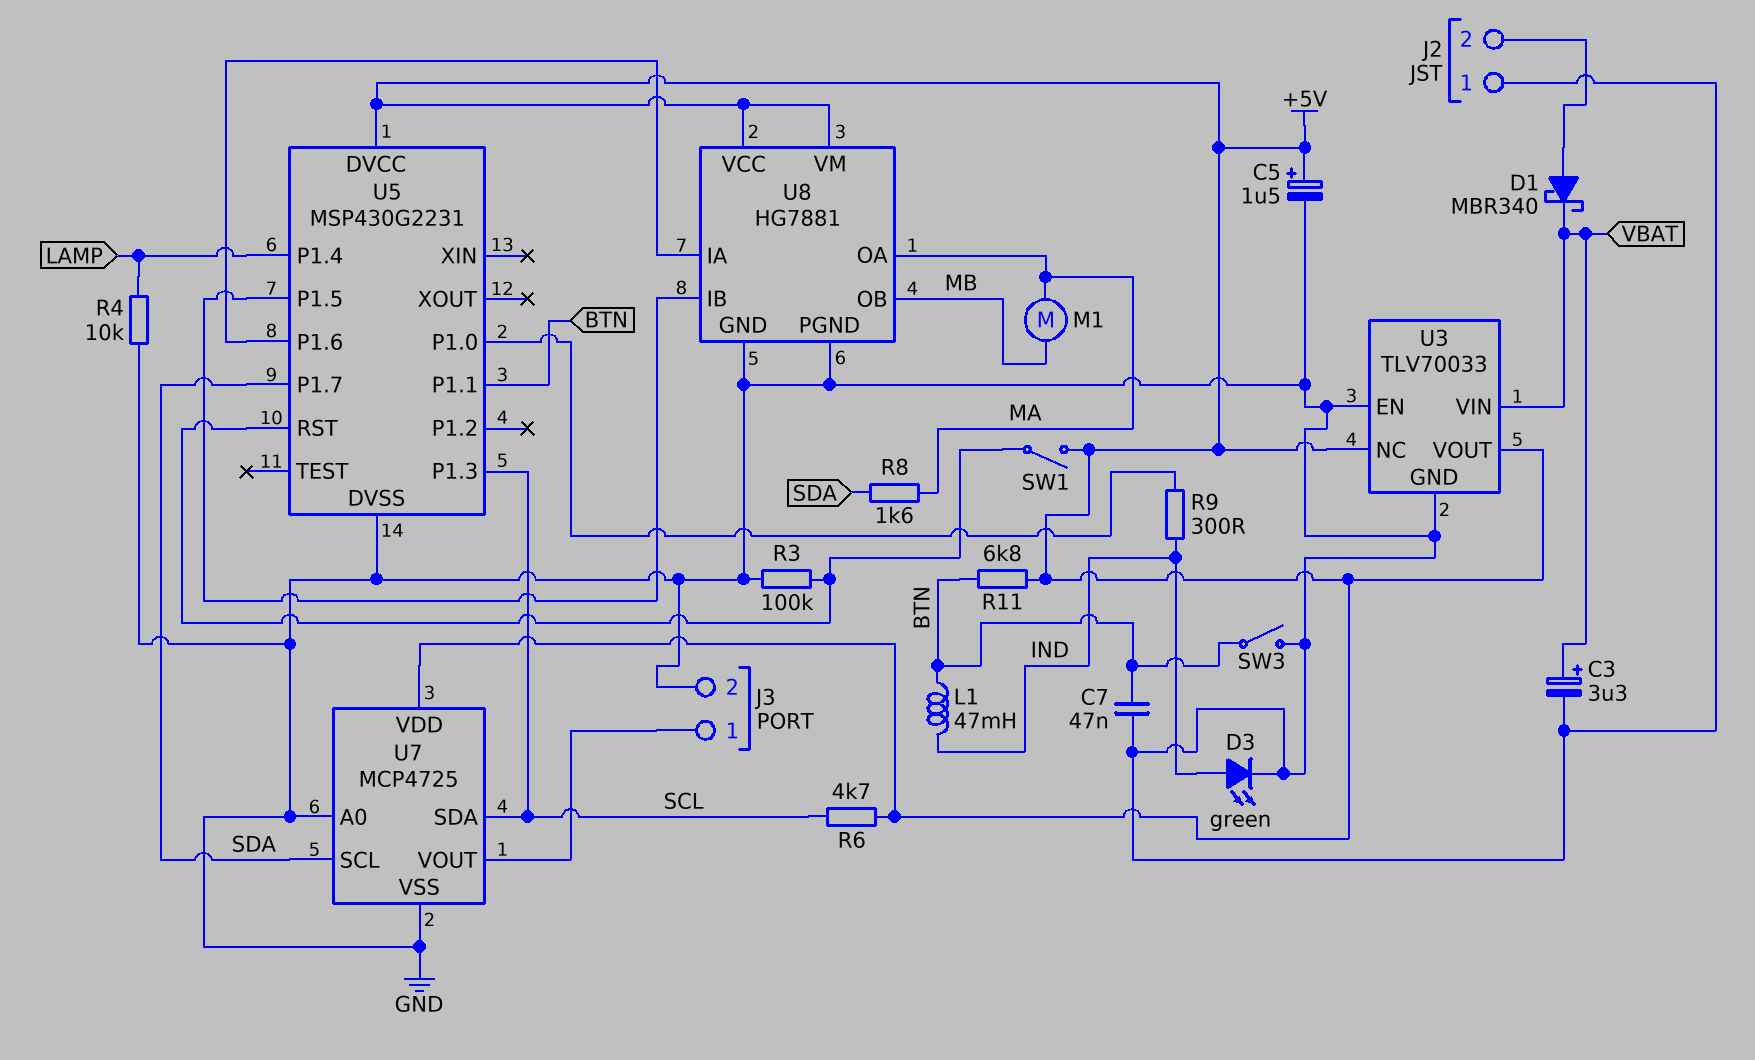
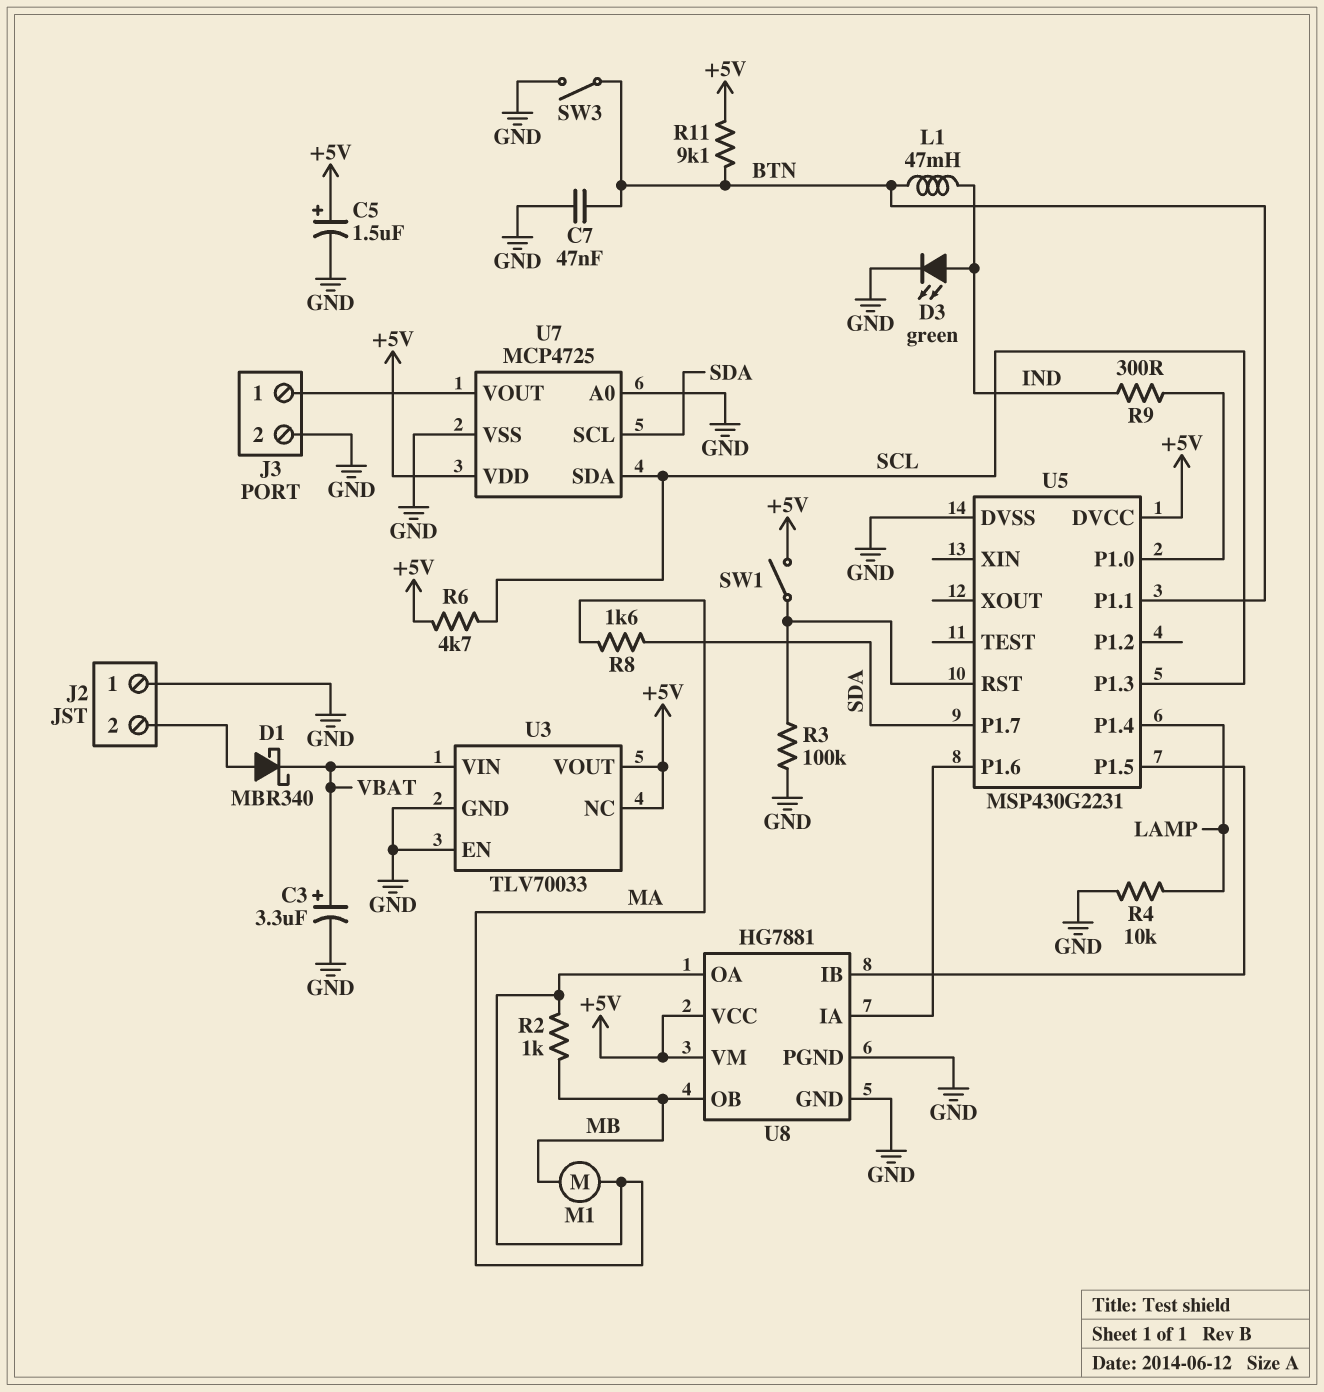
R2: none -> 1k (MA, MB)
R11: 6.8k (+5V, BTN) -> 9.1k (+5V, BTN)

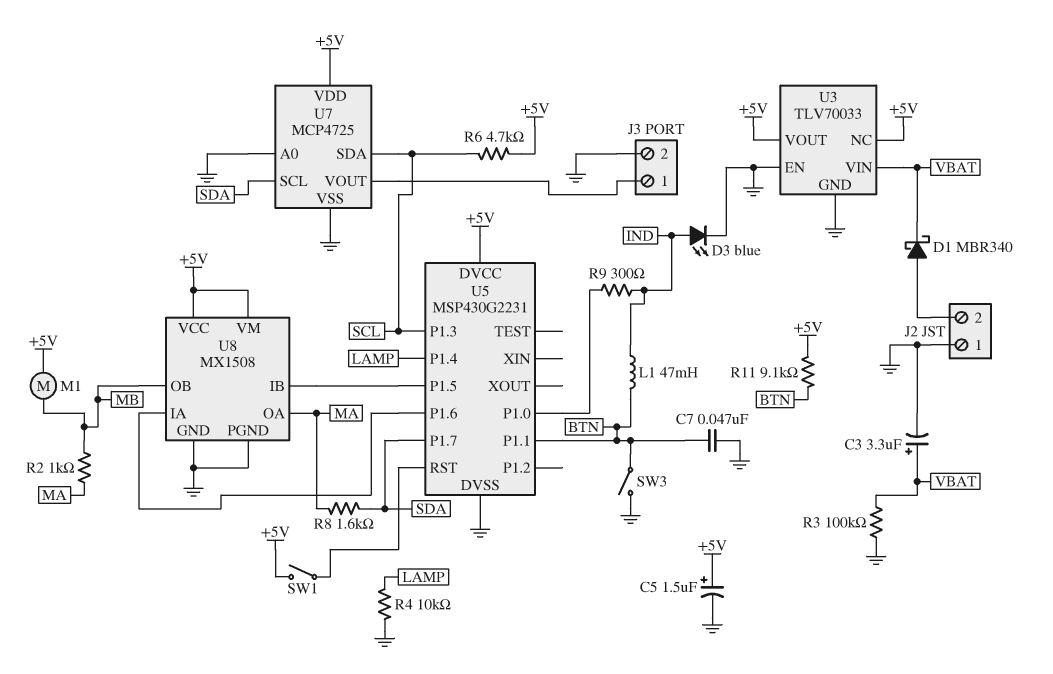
D3: LED green (A IND, K GND) -> LED blue (A IND, K GND)
M1: motor (MA, MB) -> motor (+5V, MB)
R3: 100k (GND, U5/RST) -> 100k (GND, VBAT)
U8: HG7881 -> MX1508

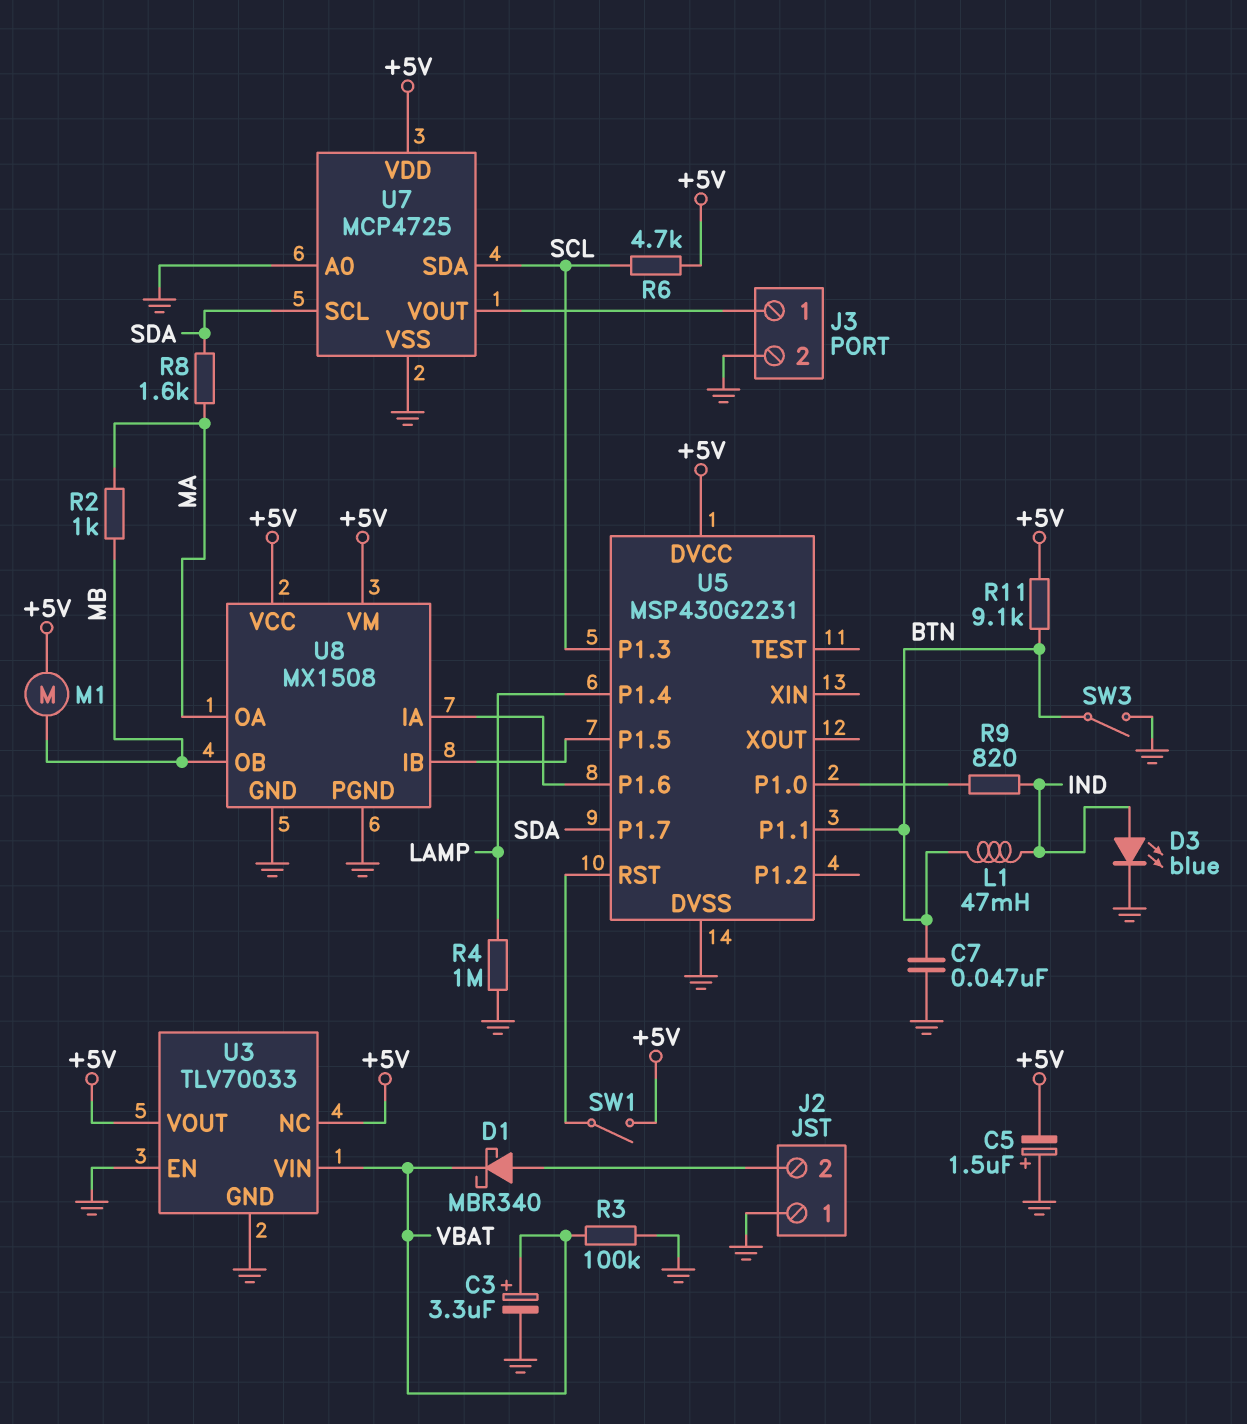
C5: 1.5uF (plus +5V, minus GND) -> 1.5uF (plus GND, minus +5V)
R4: 10k (GND, LAMP) -> 1M (GND, LAMP)
R9: 300 (IND, U5/P1.0) -> 820 (IND, U5/P1.0)

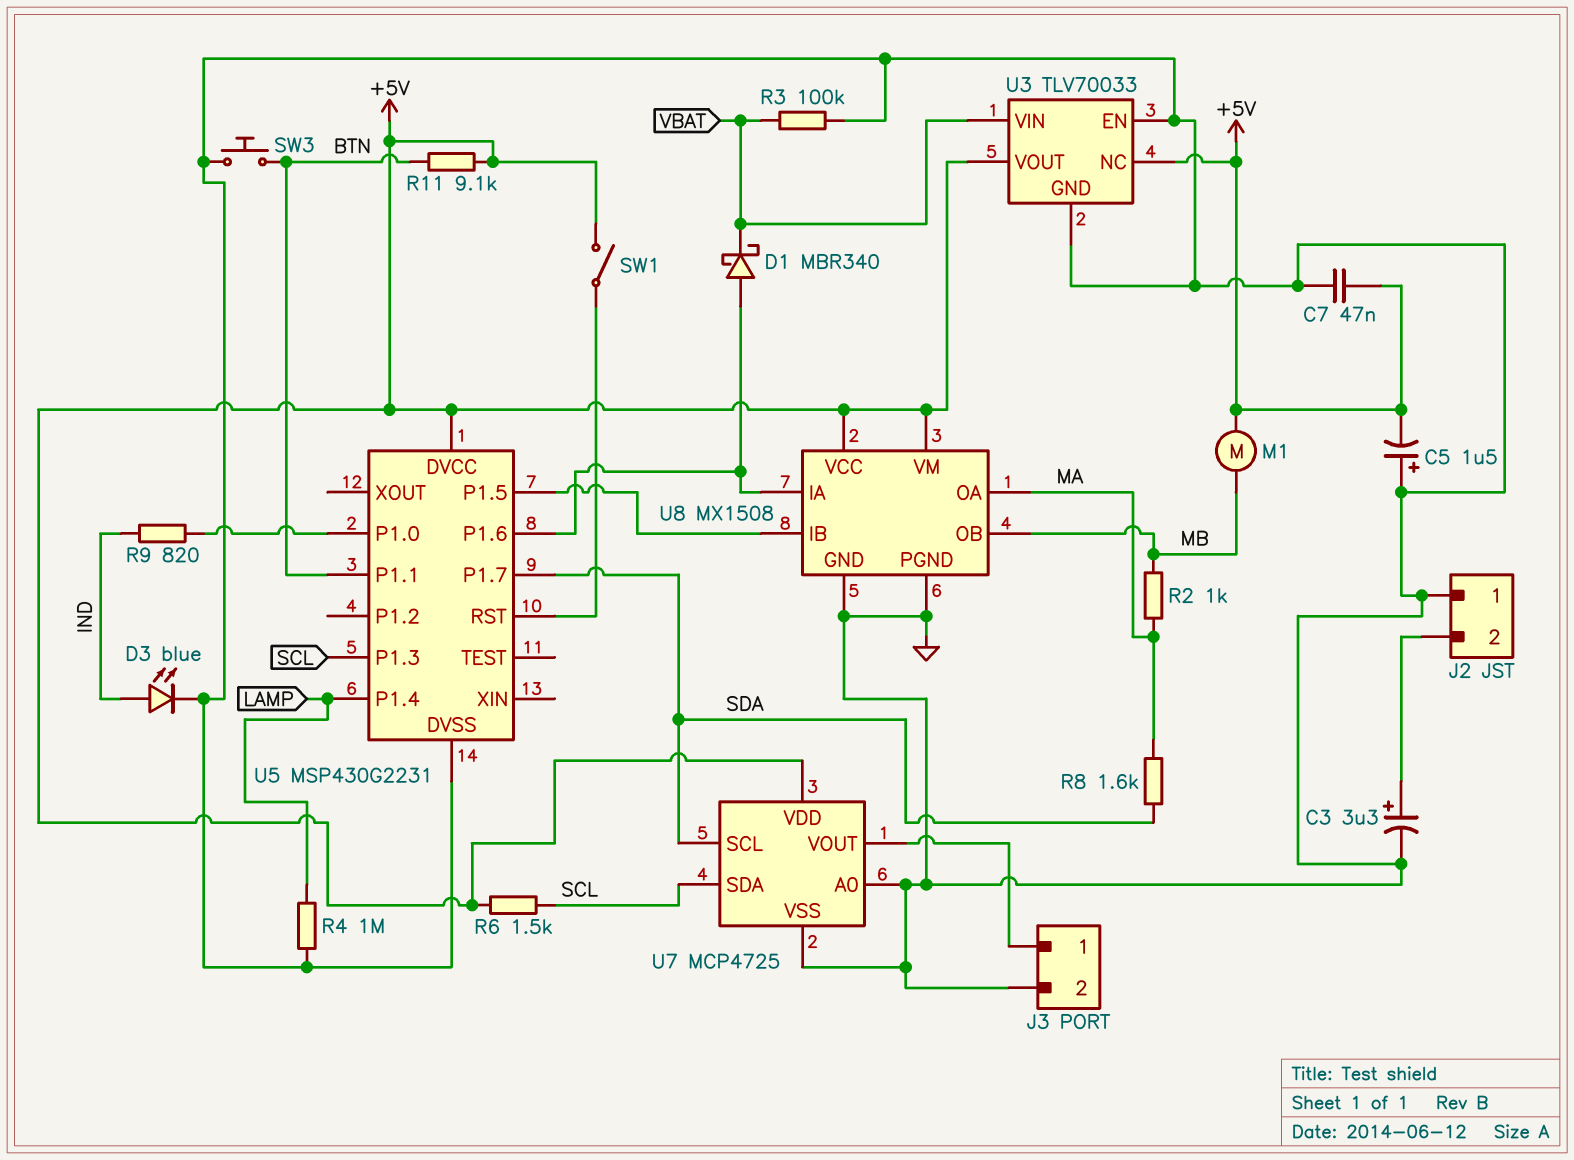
C3: 3.3uF (plus VBAT, minus GND) -> 3.3uF (plus J2/2, minus GND)
C7: 47nF (BTN, GND) -> 47nF (+5V, GND)
D1: schottky MBR340 (A J2/2, K VBAT) -> schottky MBR340 (A U5/P1.6, K VBAT)
L1: 47mH (BTN, IND) -> none
R6: 4.7k (+5V, SCL) -> 1.5k (+5V, SCL)
SW3: switch (BTN, GND) -> button (BTN, GND)

